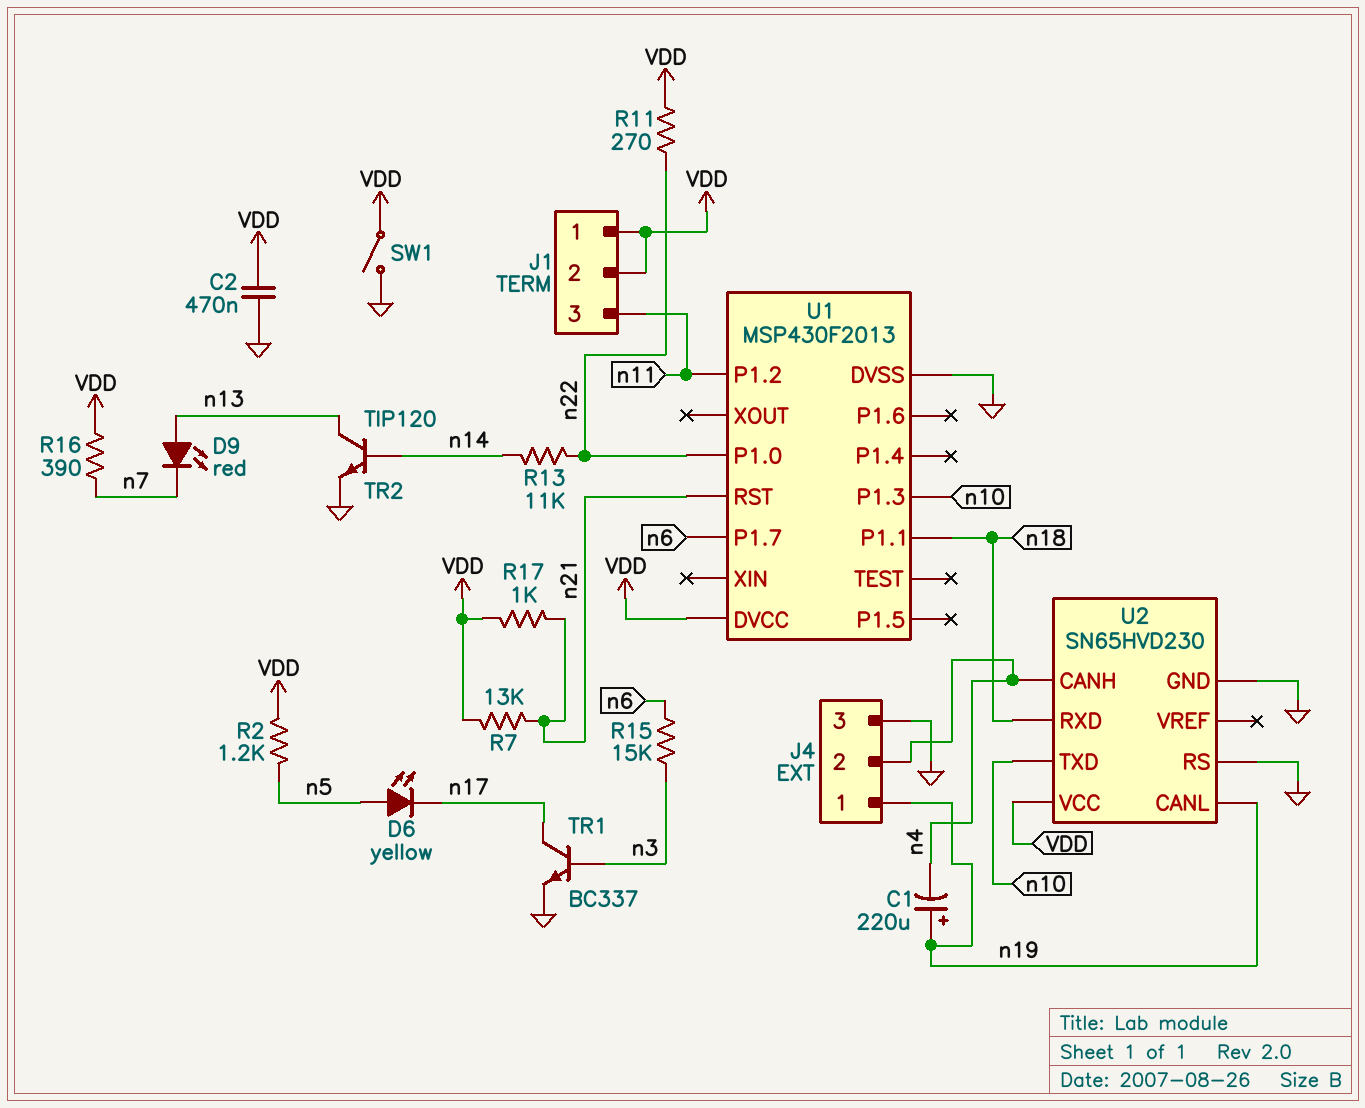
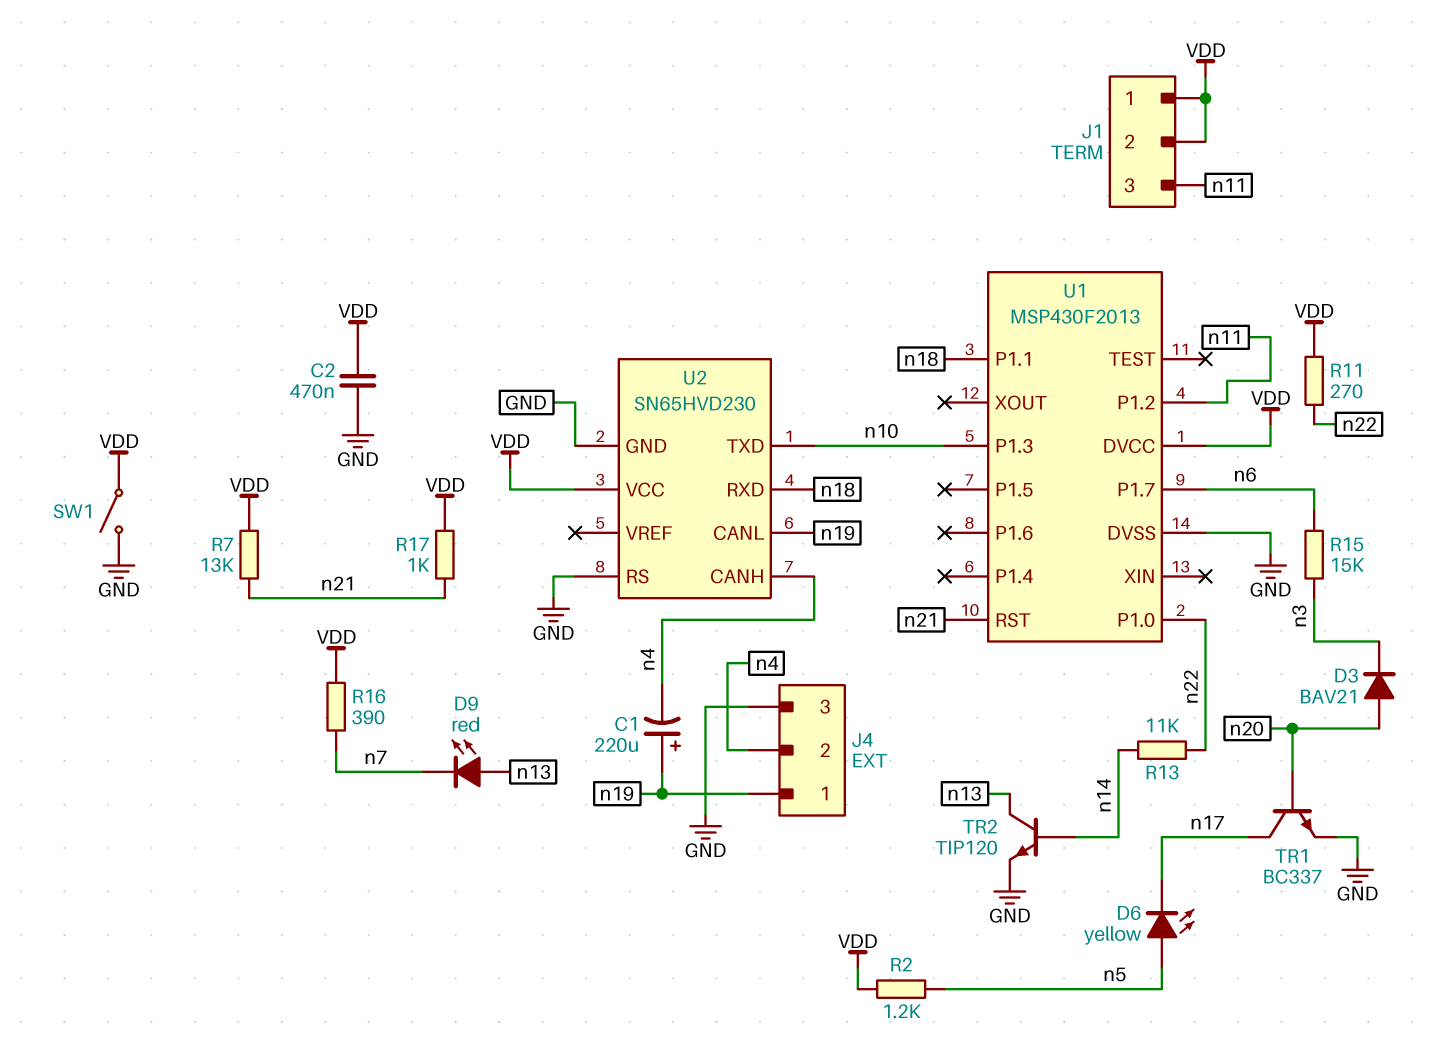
D3: none -> diode BAV21 (A n20, K n3)
TR1: NPN BC337 (B n3, C n17, E GND) -> NPN BC337 (B n20, C n17, E GND)

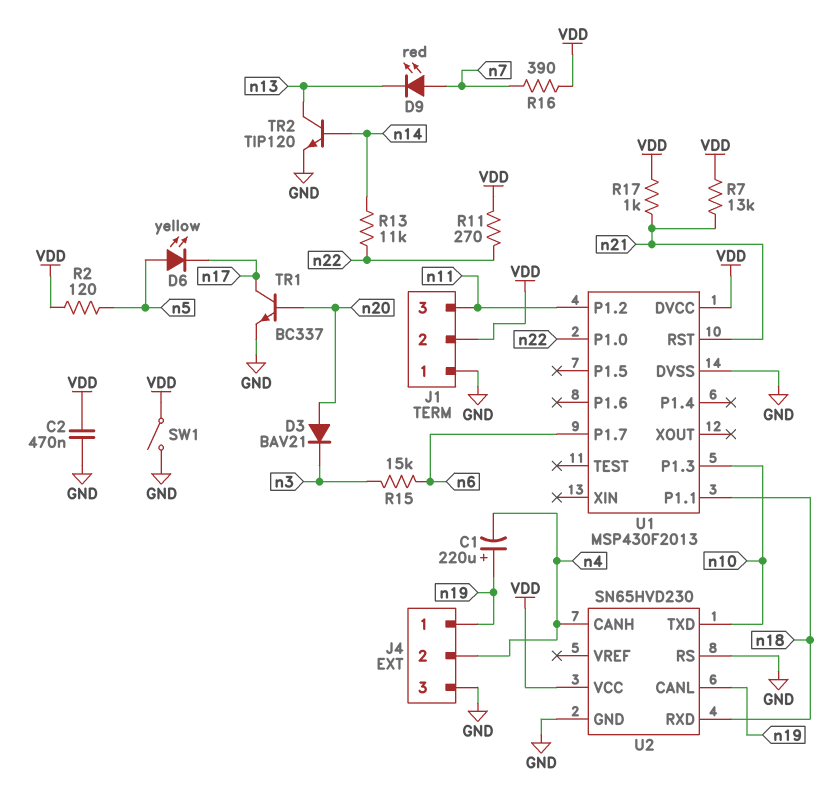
D9: LED red (A n13, K n7) -> LED red (A n7, K n13)
J1 pin 1: VDD -> GND
R2: 1.2k (VDD, n5) -> 120 (VDD, n5)

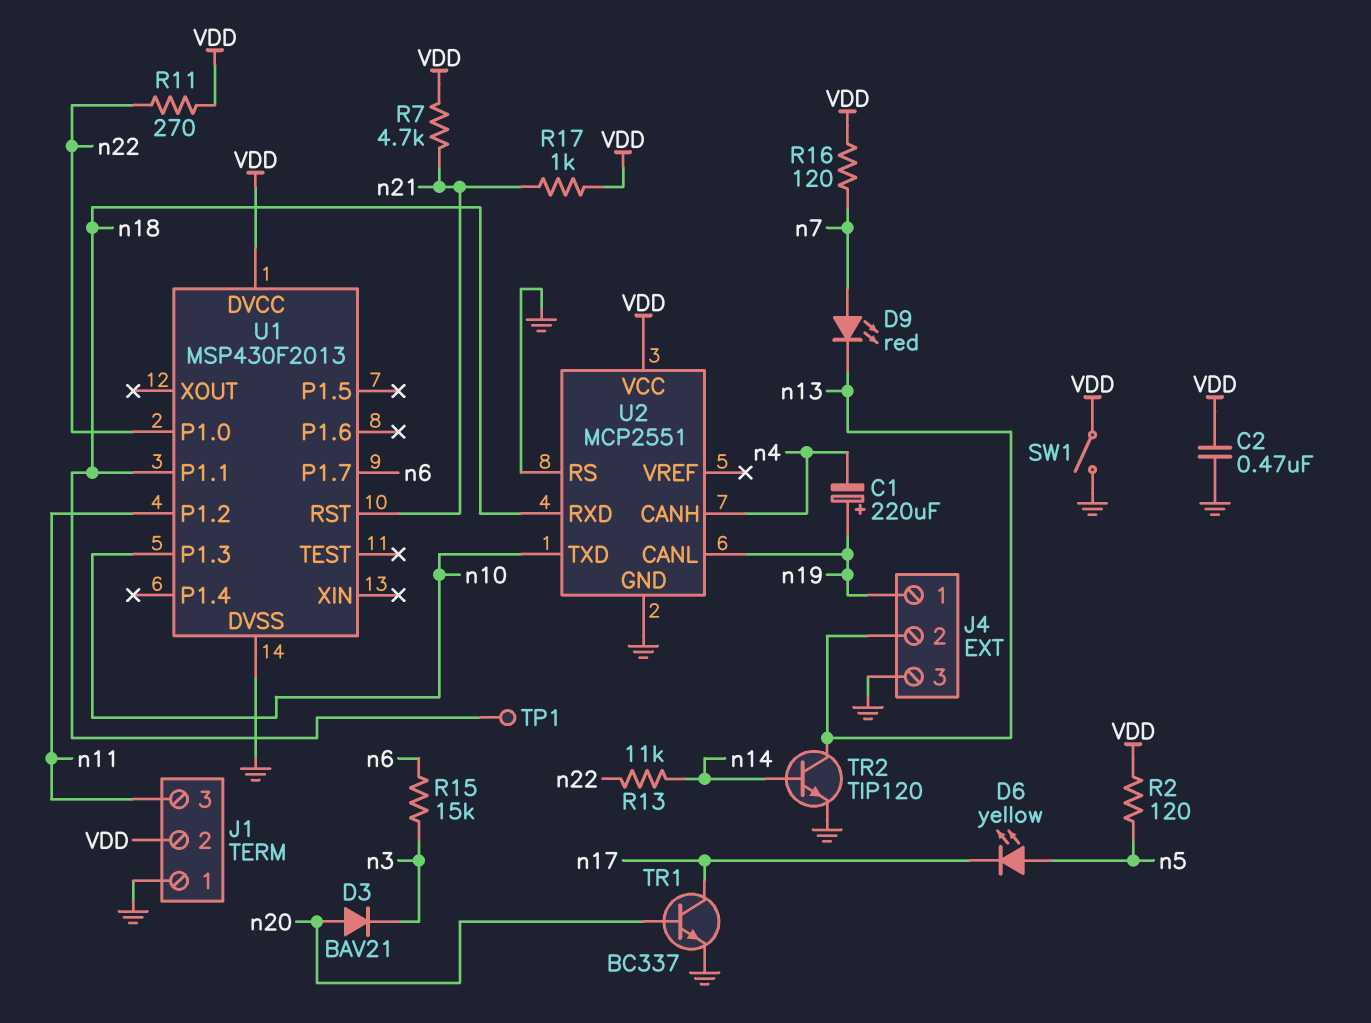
J4 pin 2: n4 -> n13
R7: 13k (VDD, n21) -> 4.7k (VDD, n21)
R16: 390 (VDD, n7) -> 120 (VDD, n7)
TP1: none -> test point (n18)
U2: SN65HVD230 -> MCP2551

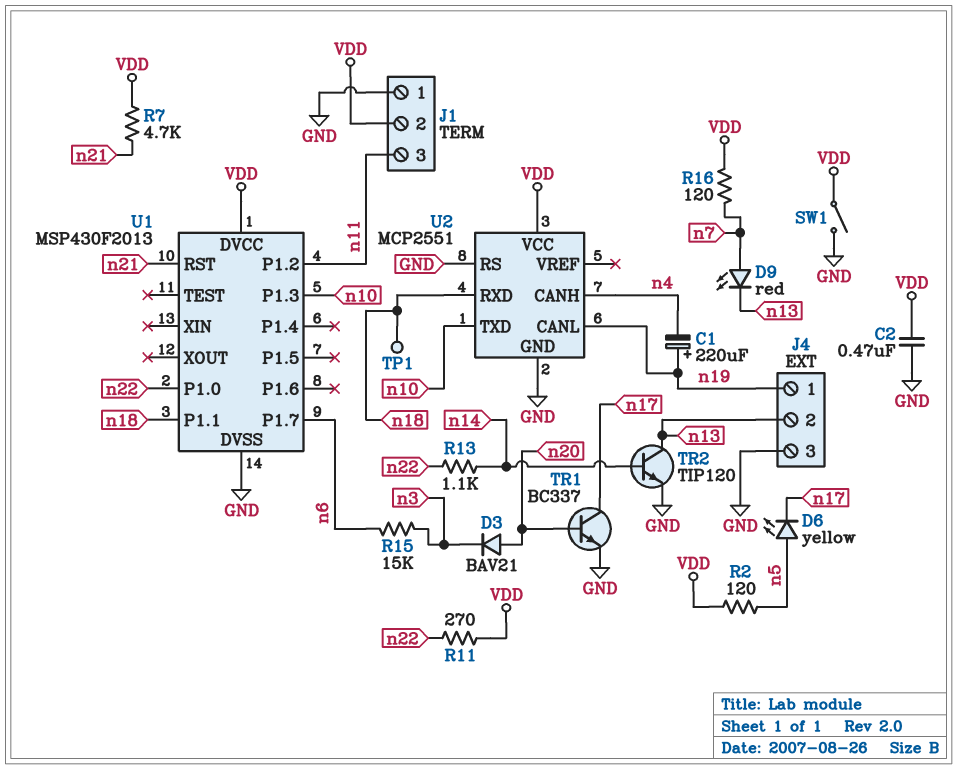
R13: 11k (n14, n22) -> 1.1k (n14, n22)
R17: 1k (VDD, n21) -> none

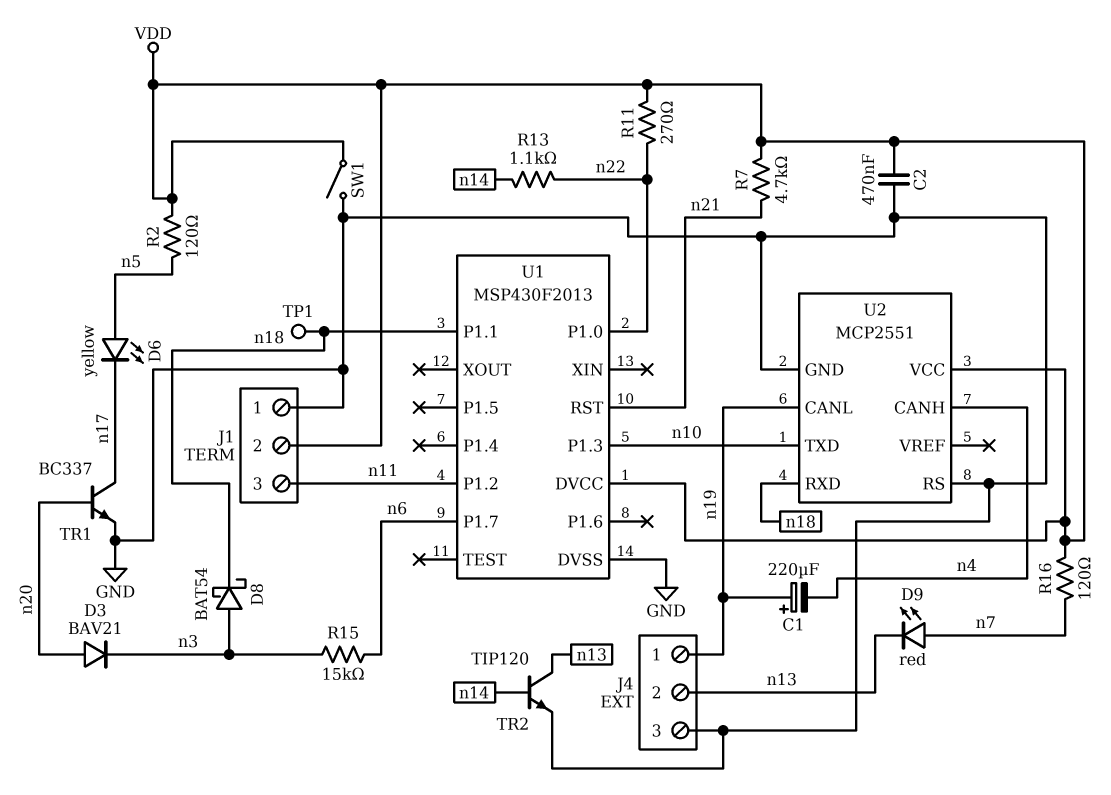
D8: none -> schottky BAT54 (A n3, K n18)

